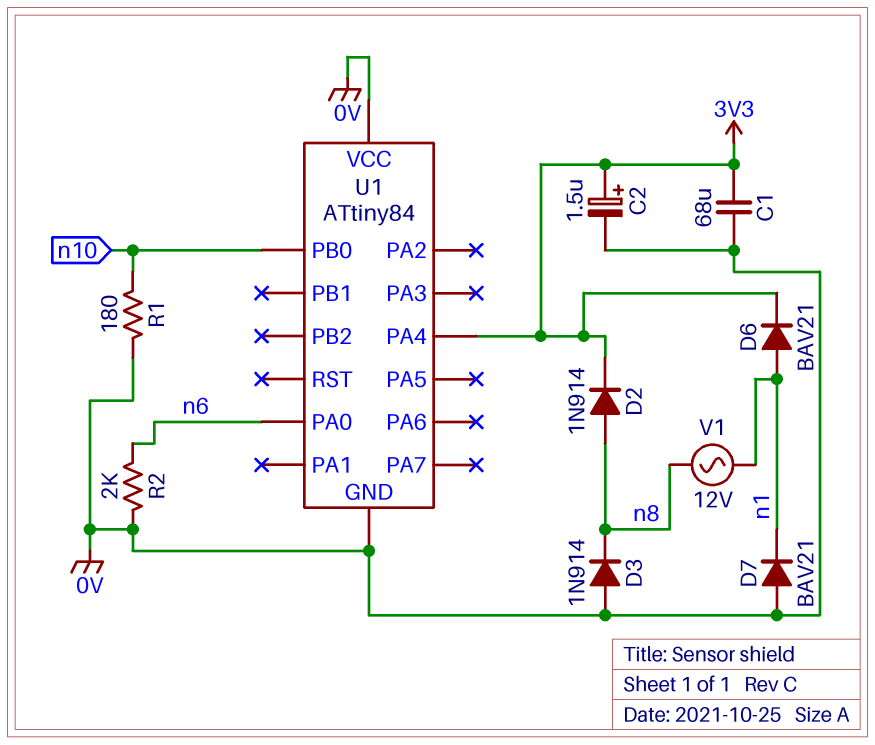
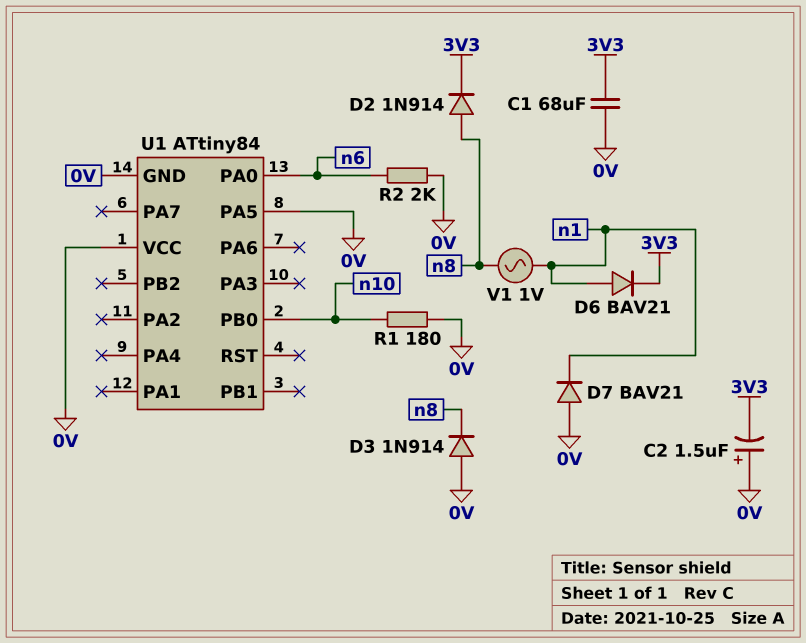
C2: 1.5uF (plus 3V3, minus 0V) -> 1.5uF (plus 0V, minus 3V3)
U1 pin PA4: 3V3 -> none
U1 pin PA5: none -> 0V
V1: AC 12V (n1, n8) -> AC 1V (n1, n8)

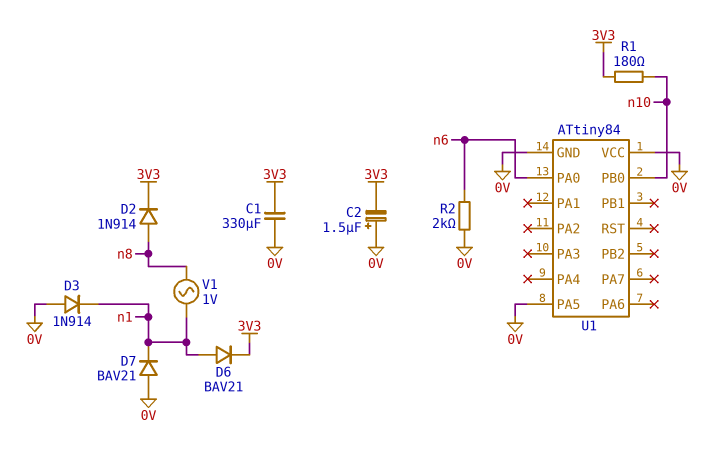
C1: 68uF (0V, 3V3) -> 330uF (0V, 3V3)
D3: diode 1N914 (A 0V, K n8) -> diode 1N914 (A 0V, K n1)
R1: 180 (0V, n10) -> 180 (3V3, n10)

